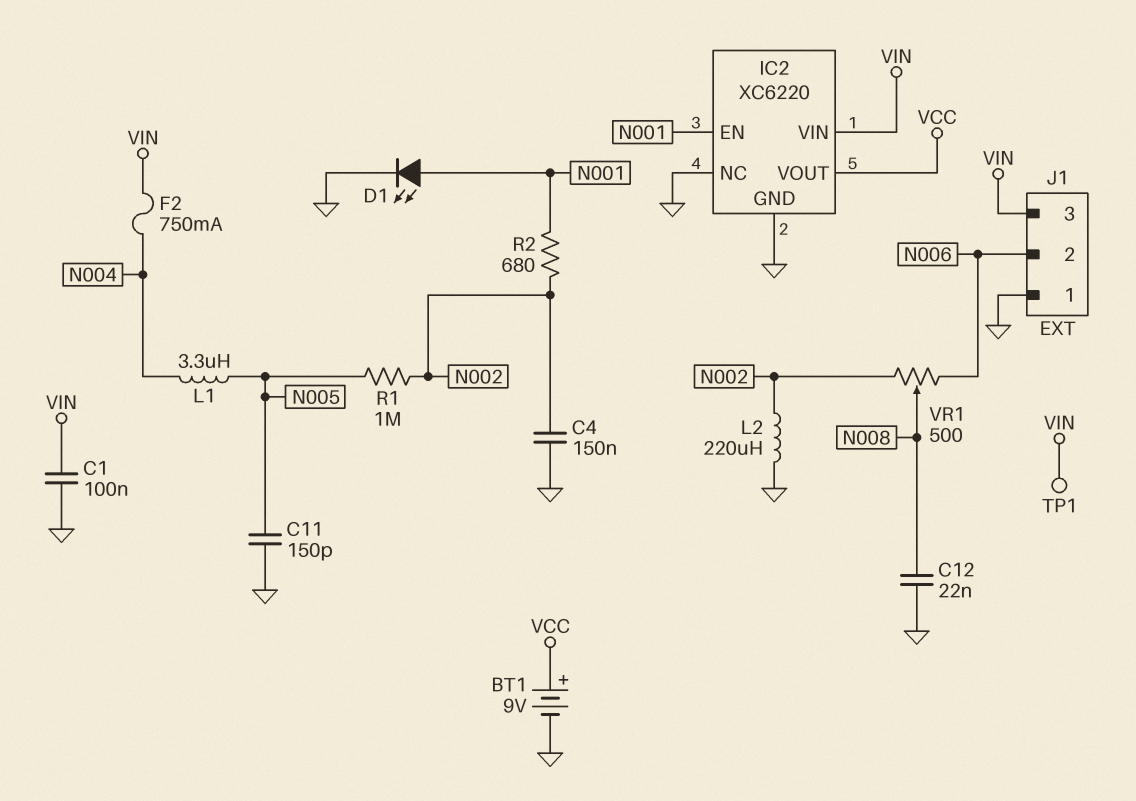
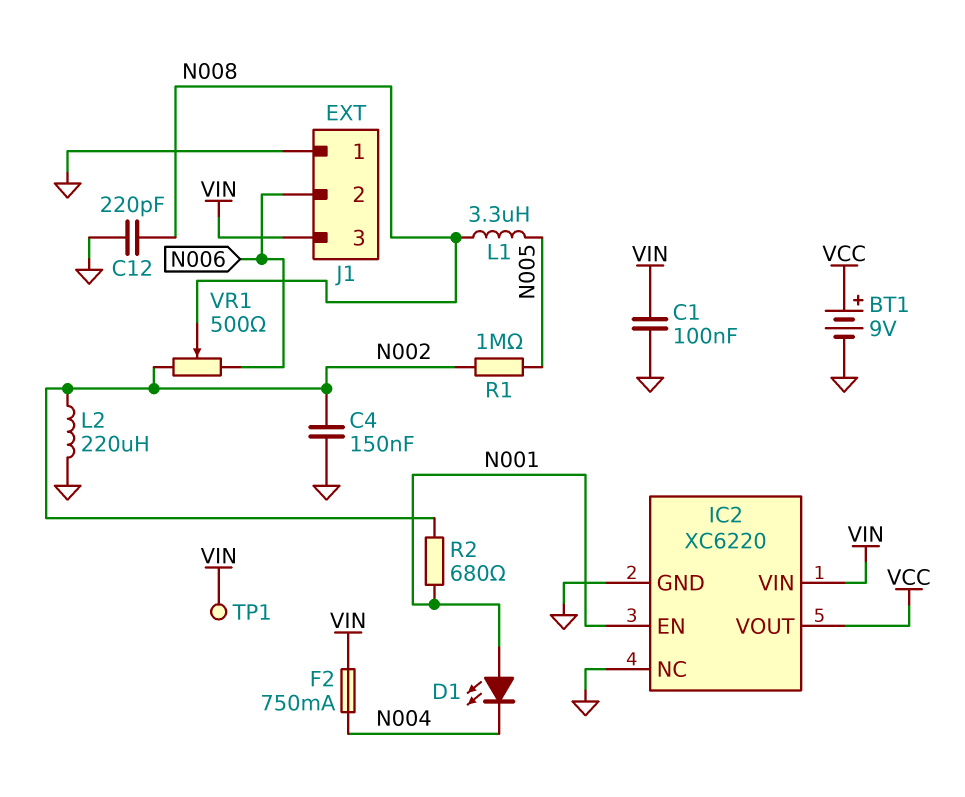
C11: 150pF (GND, N005) -> none
C12: 22nF (GND, N008) -> 220pF (GND, N008)
D1: LED (A N001, K GND) -> LED (A N001, K N004)
L1: 3.3uH (N004, N005) -> 3.3uH (N005, N008)

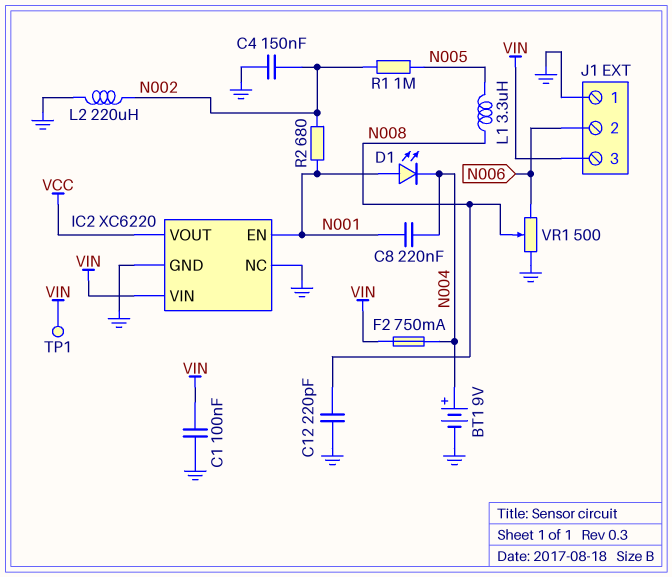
BT1: 9V (plus VCC, minus GND) -> 9V (plus N004, minus GND)
C8: none -> 220nF (N001, N004)
VR1: 500 (N002, N006, wiper N008) -> 500 (GND, N006, wiper N008)

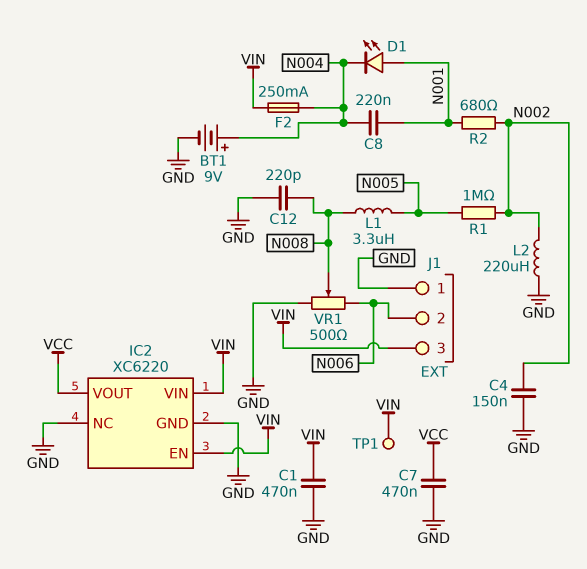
C1: 100nF (GND, VIN) -> 470nF (GND, VIN)
C7: none -> 470nF (GND, VCC)
F2: 750mA (N004, VIN) -> 250mA (N004, VIN)
IC2 pin EN: N001 -> VIN

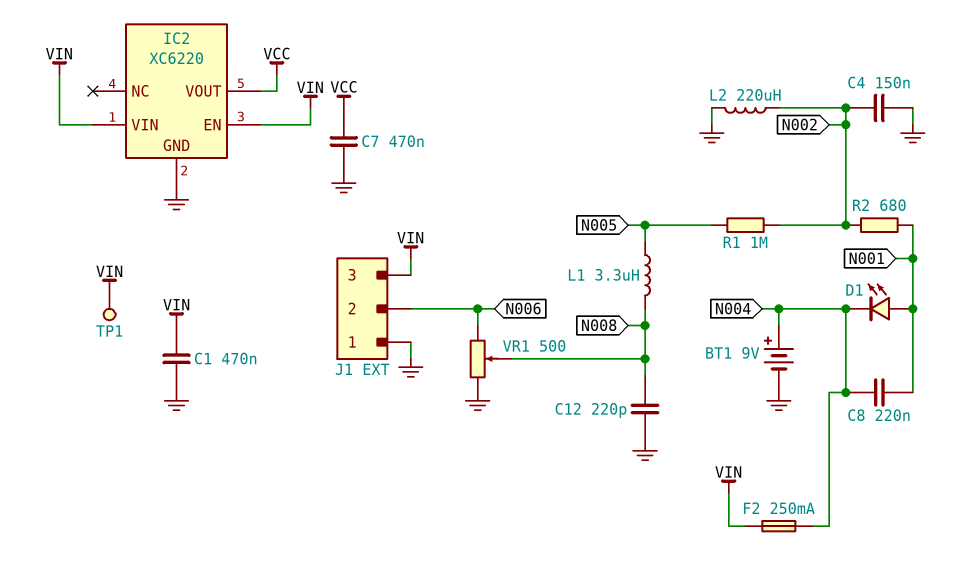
IC2 pin NC: GND -> none

